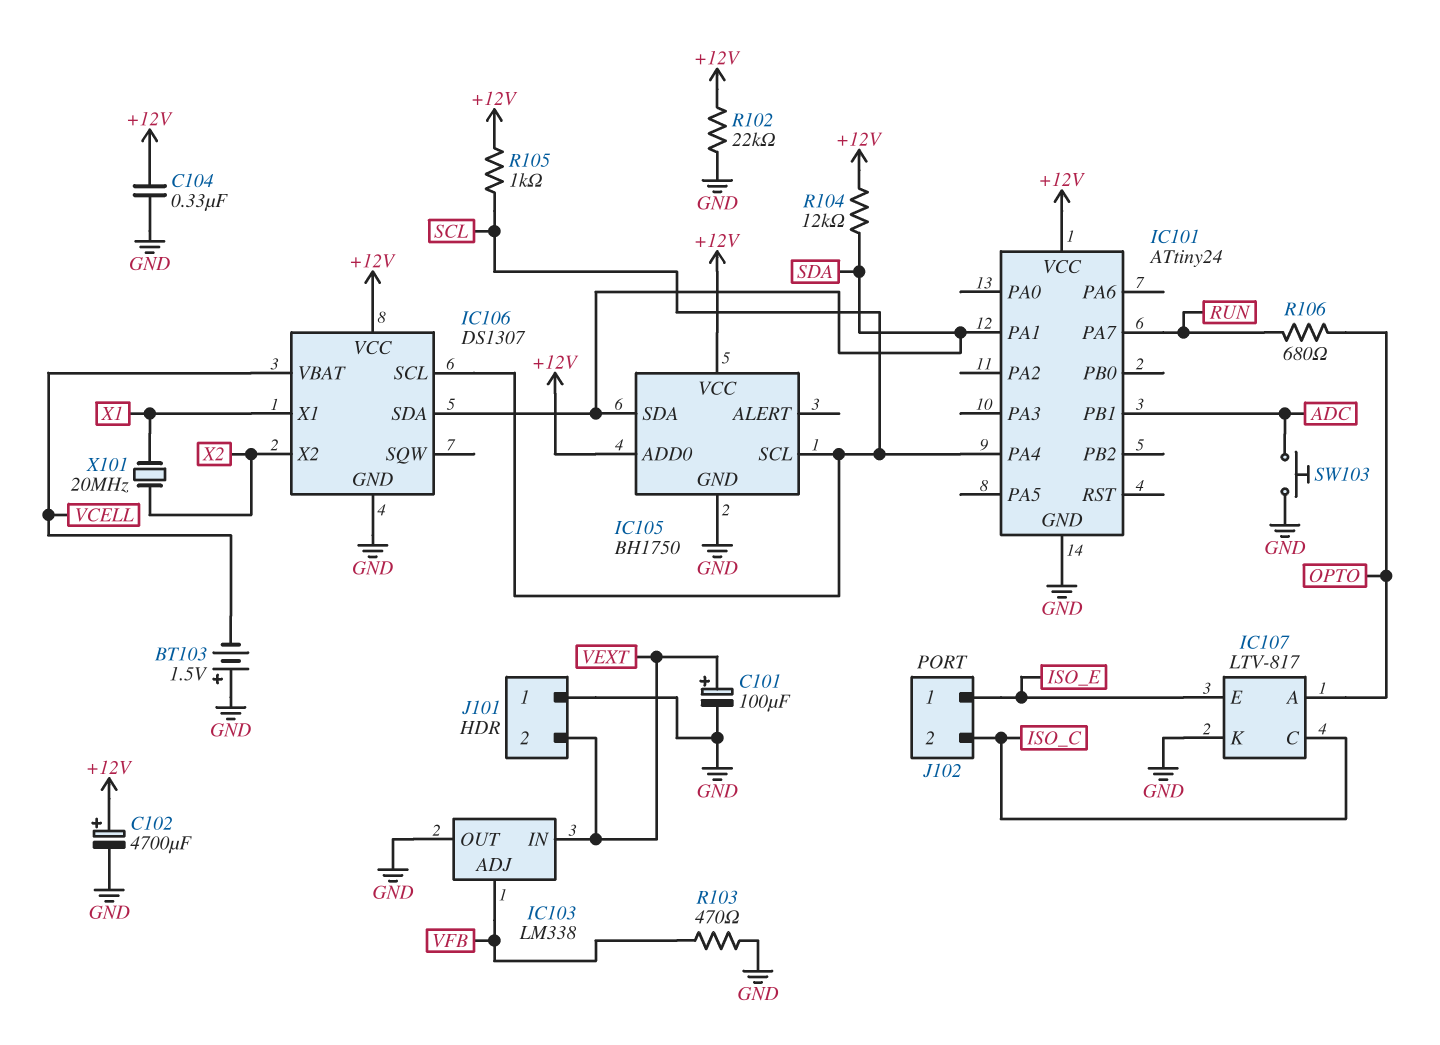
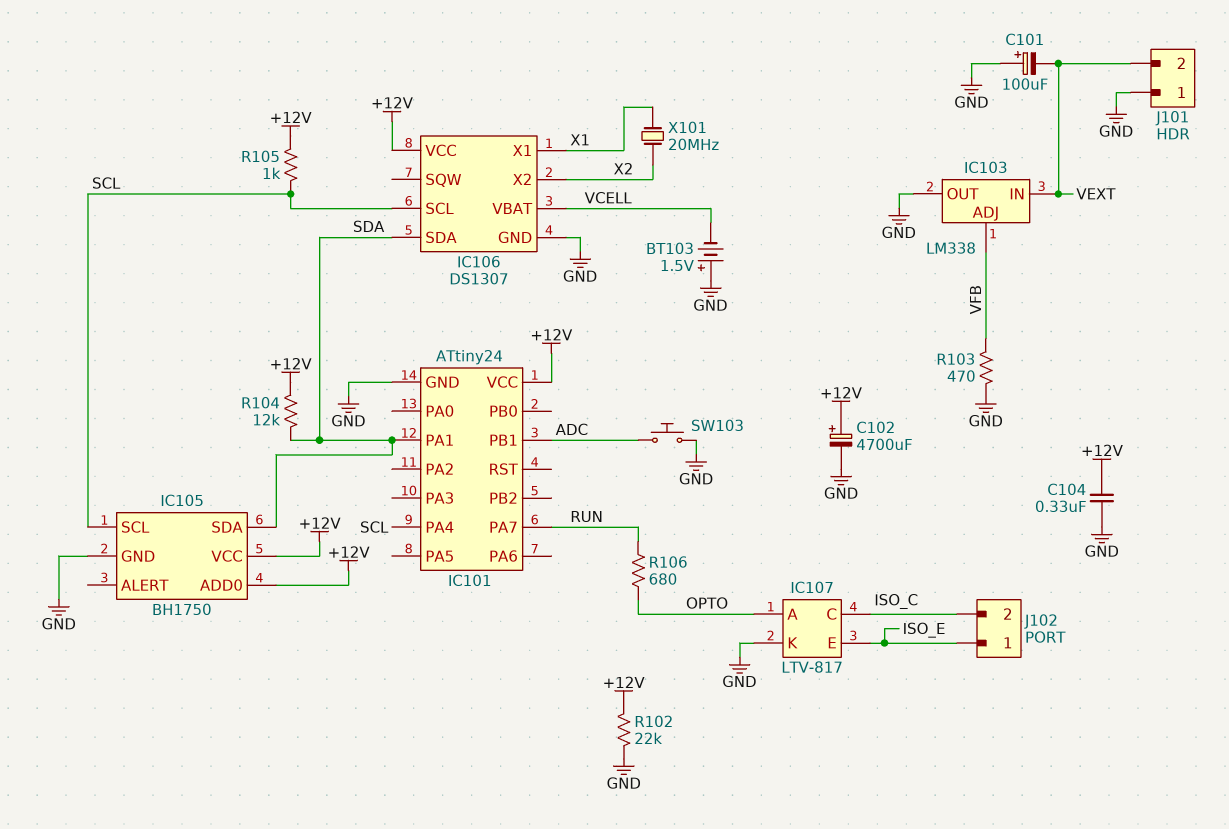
C101: 100uF (plus VEXT, minus GND) -> 100uF (plus GND, minus VEXT)

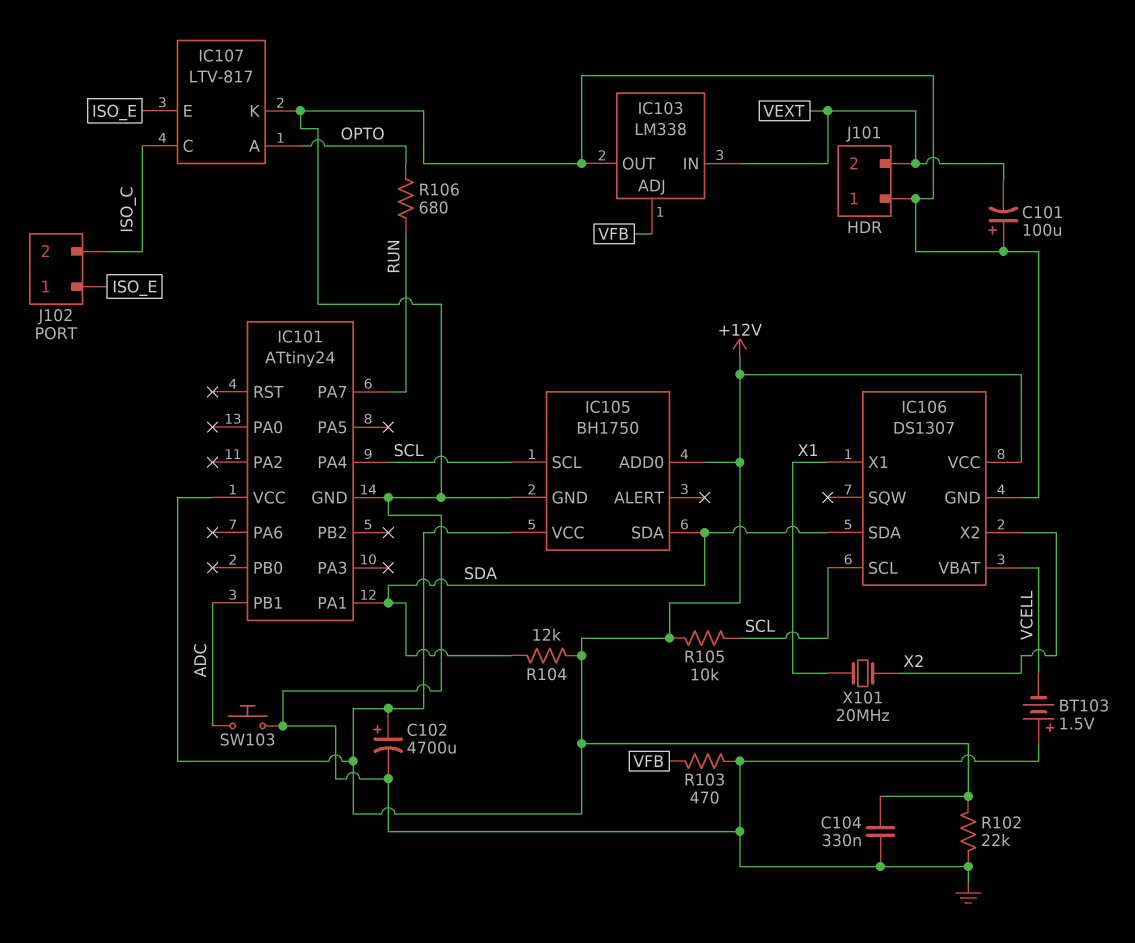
R105: 1k (+12V, SCL) -> 10k (+12V, SCL)

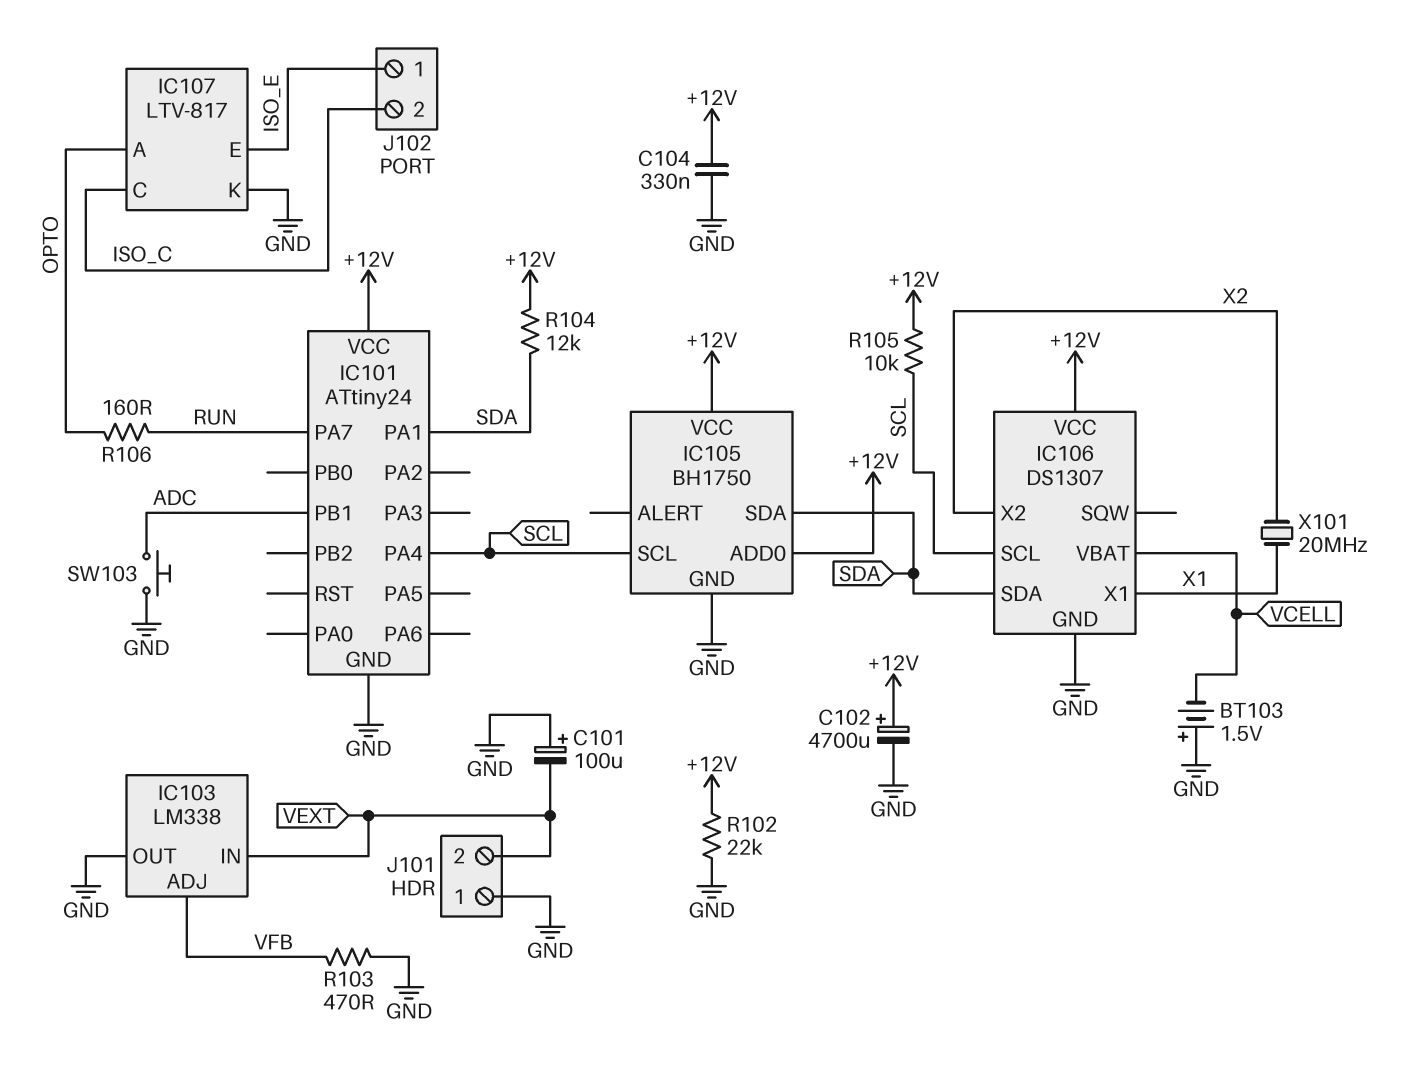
R106: 680 (OPTO, RUN) -> 160 (OPTO, RUN)

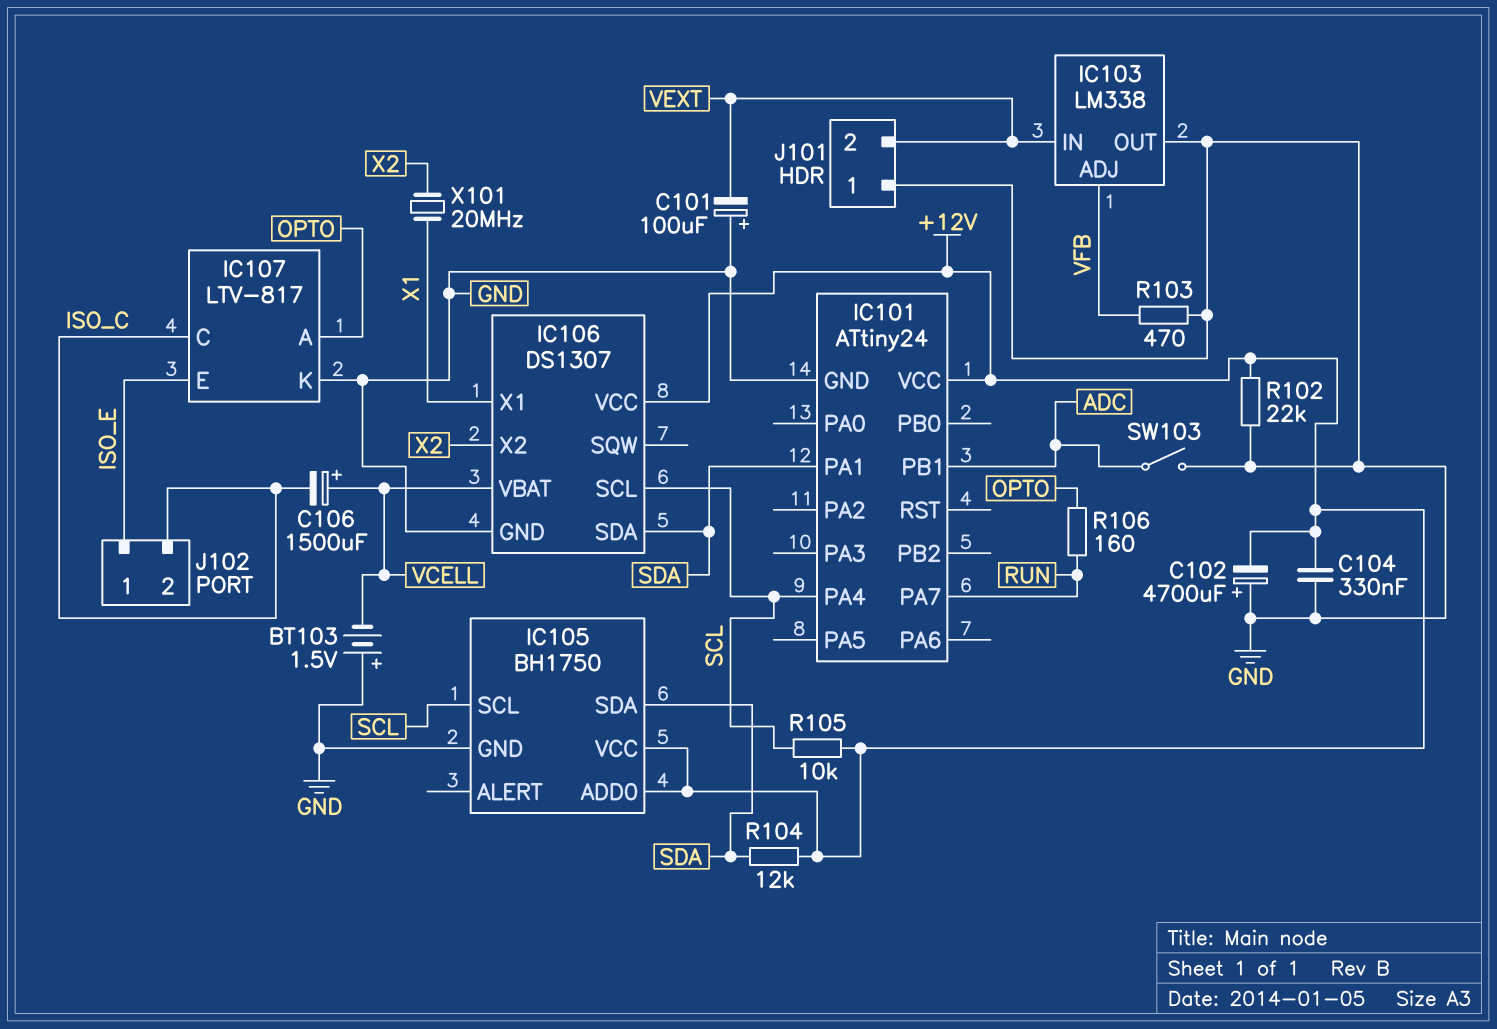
C102: 4700uF (plus +12V, minus GND) -> 4700uF (plus GND, minus +12V)
C106: none -> 1500uF (plus VCELL, minus ISO_C)
SW103: button (ADC, GND) -> switch (ADC, GND)

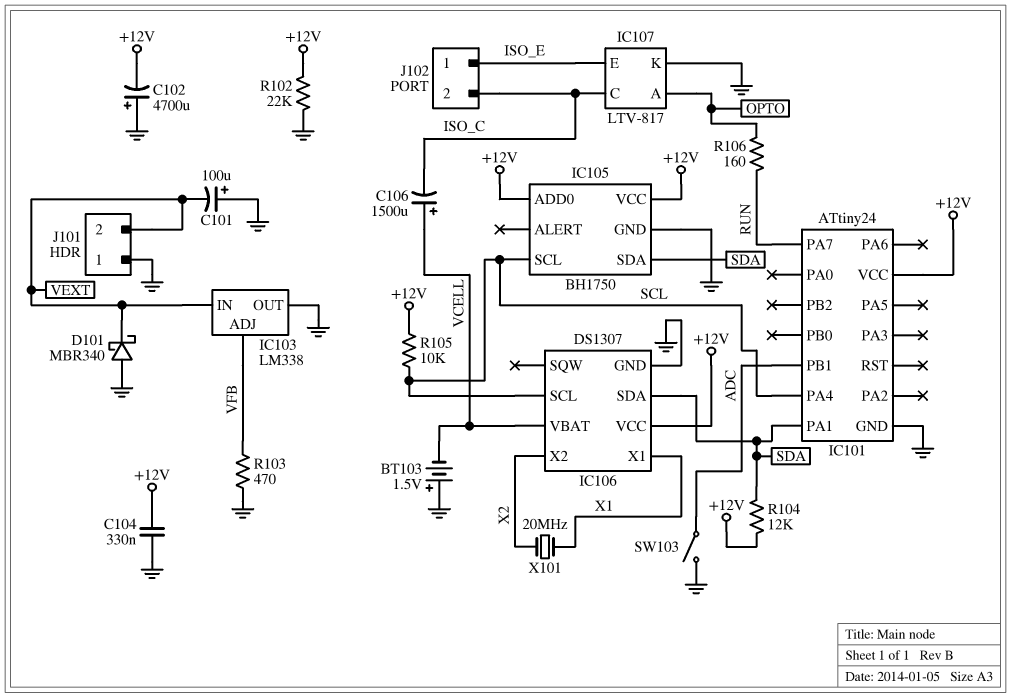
D101: none -> schottky MBR340 (A GND, K VEXT)

